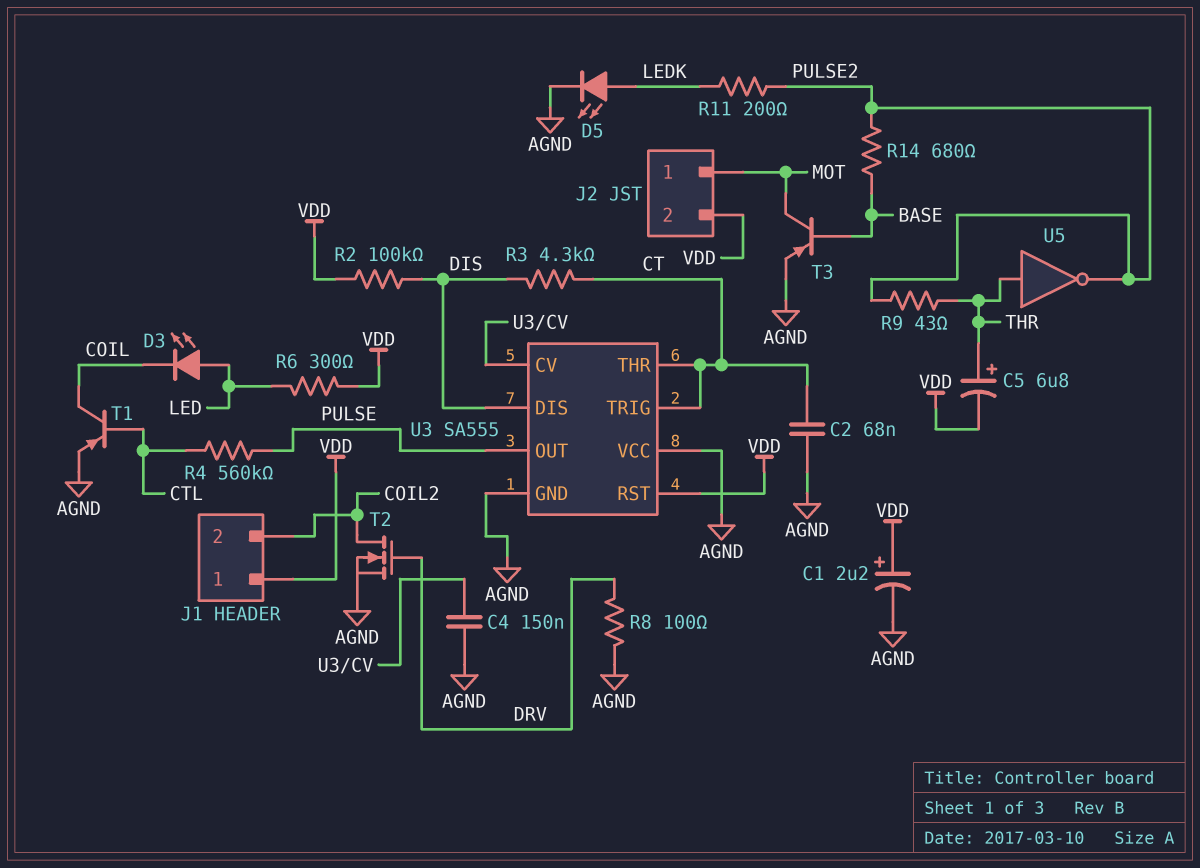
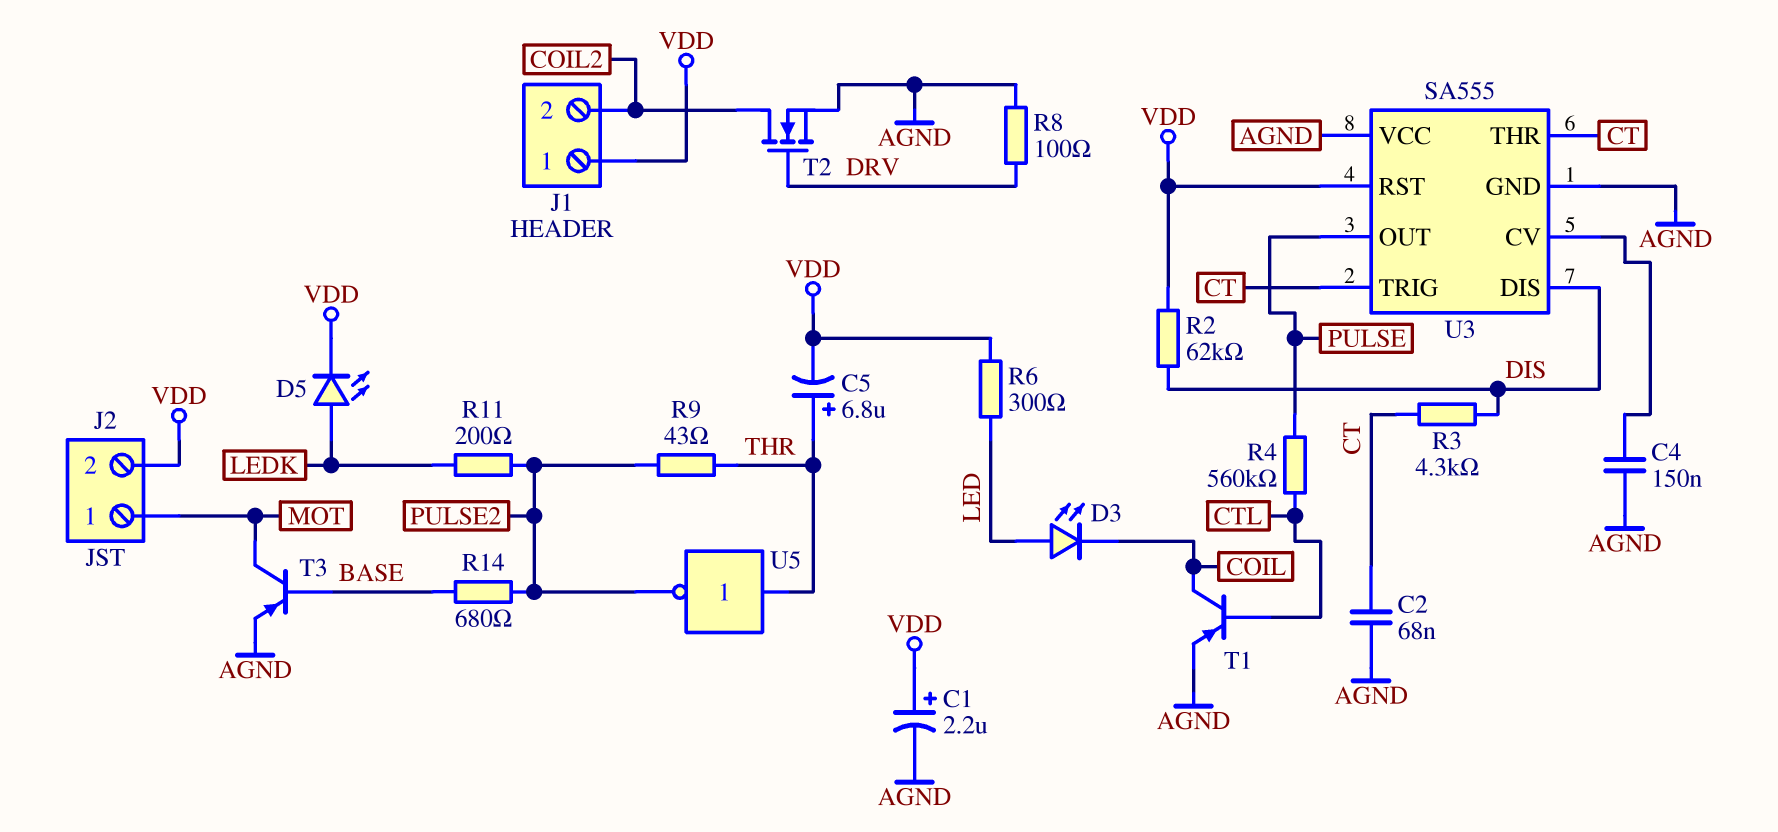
D5: LED (A LEDK, K AGND) -> LED (A LEDK, K VDD)
R2: 100k (DIS, VDD) -> 62k (DIS, VDD)

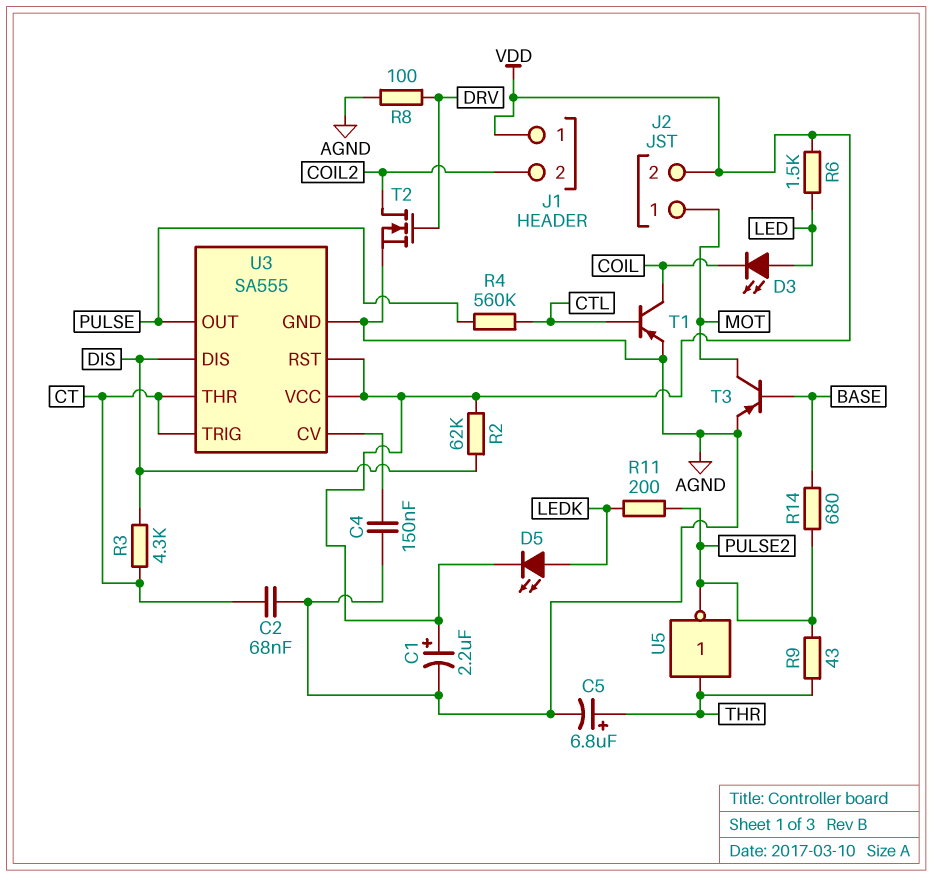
C5: 6.8uF (plus THR, minus VDD) -> 6.8uF (plus THR, minus AGND)
R6: 300 (LED, VDD) -> 1.5k (LED, VDD)
U3 pin VCC: AGND -> VDD

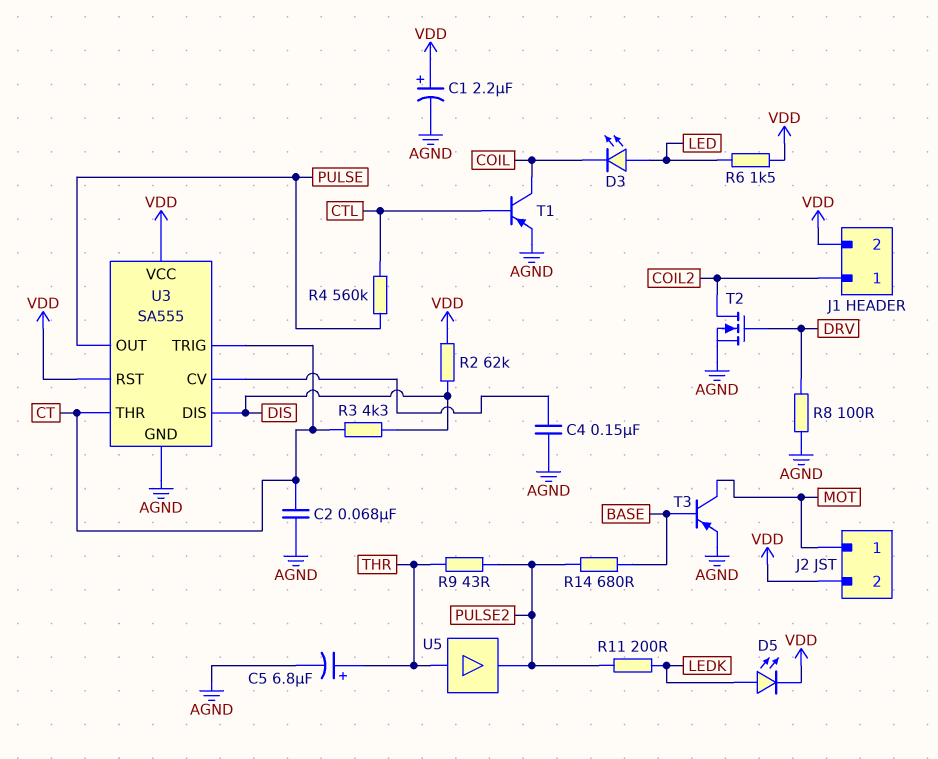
J1 pin 1: VDD -> COIL2
J1 pin 2: COIL2 -> VDD
U5: NOT (in THR, out PULSE2) -> buffer (in THR, out PULSE2)

